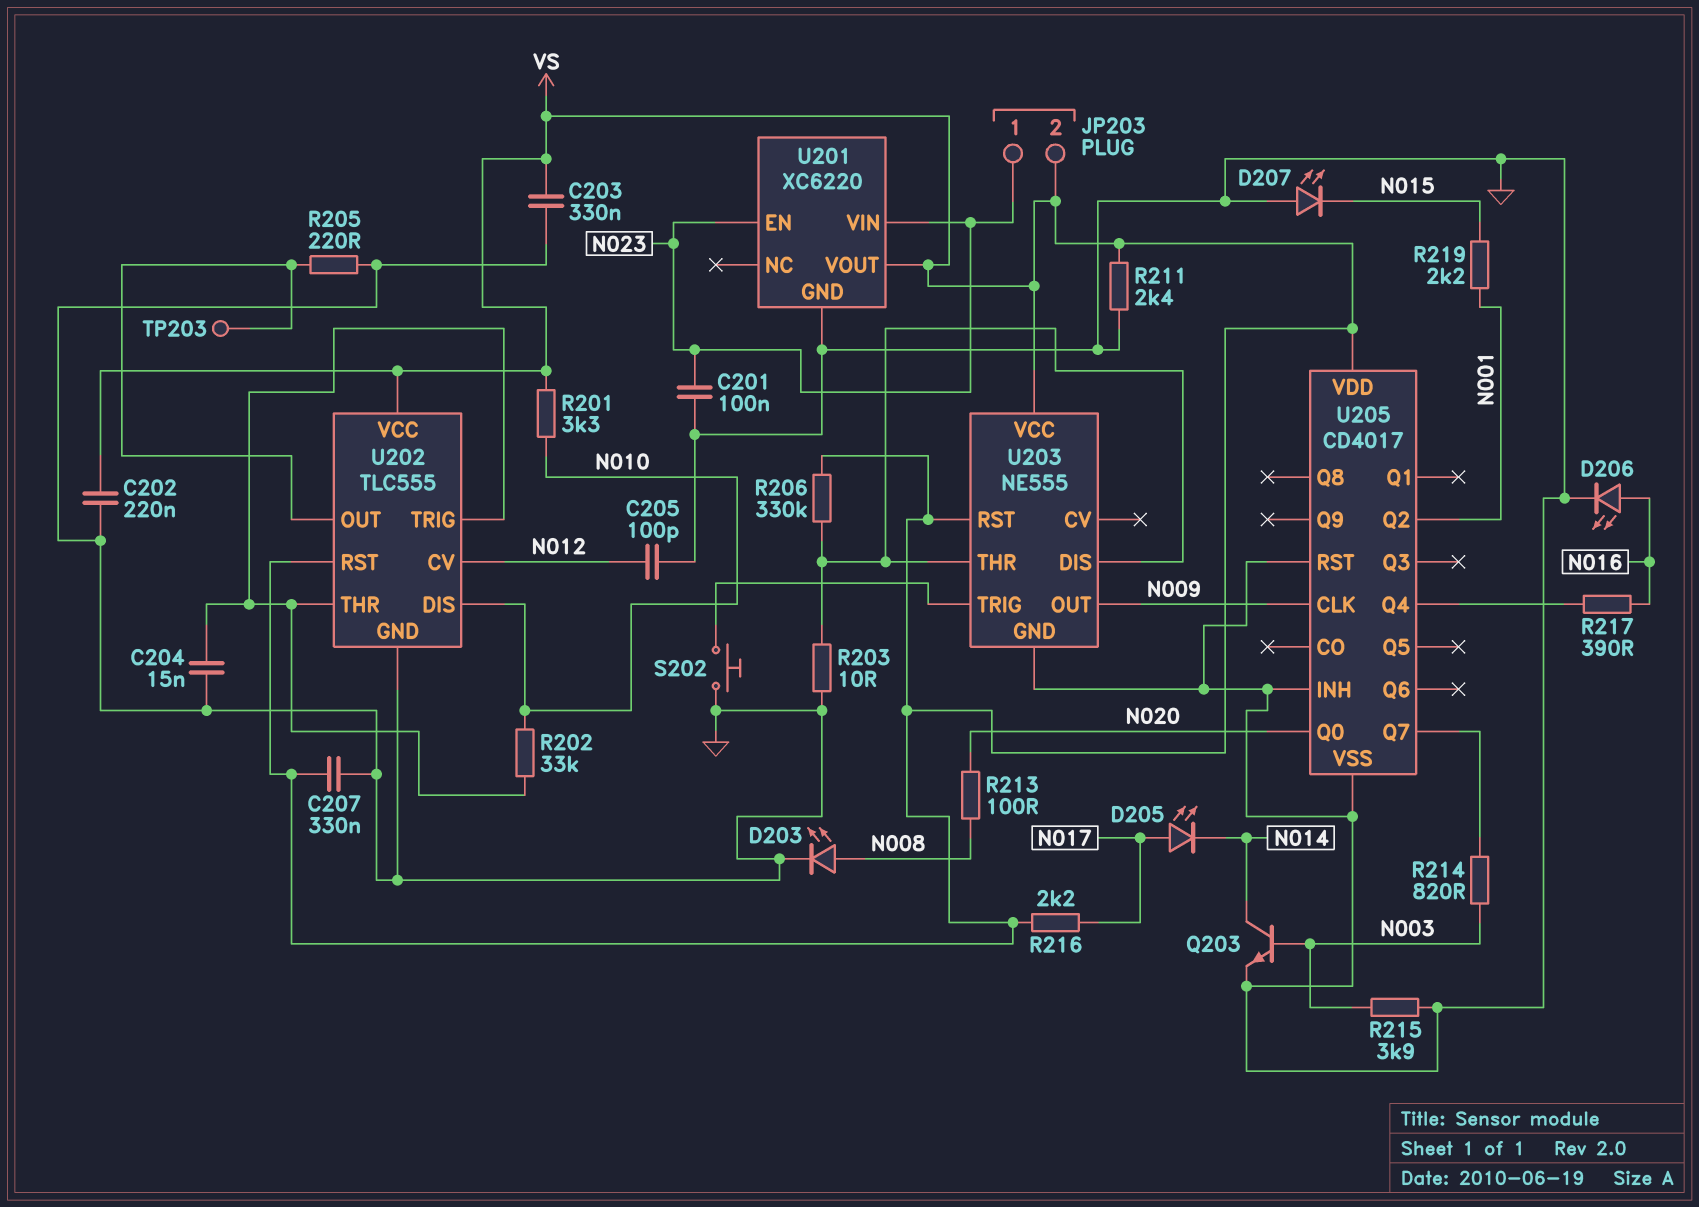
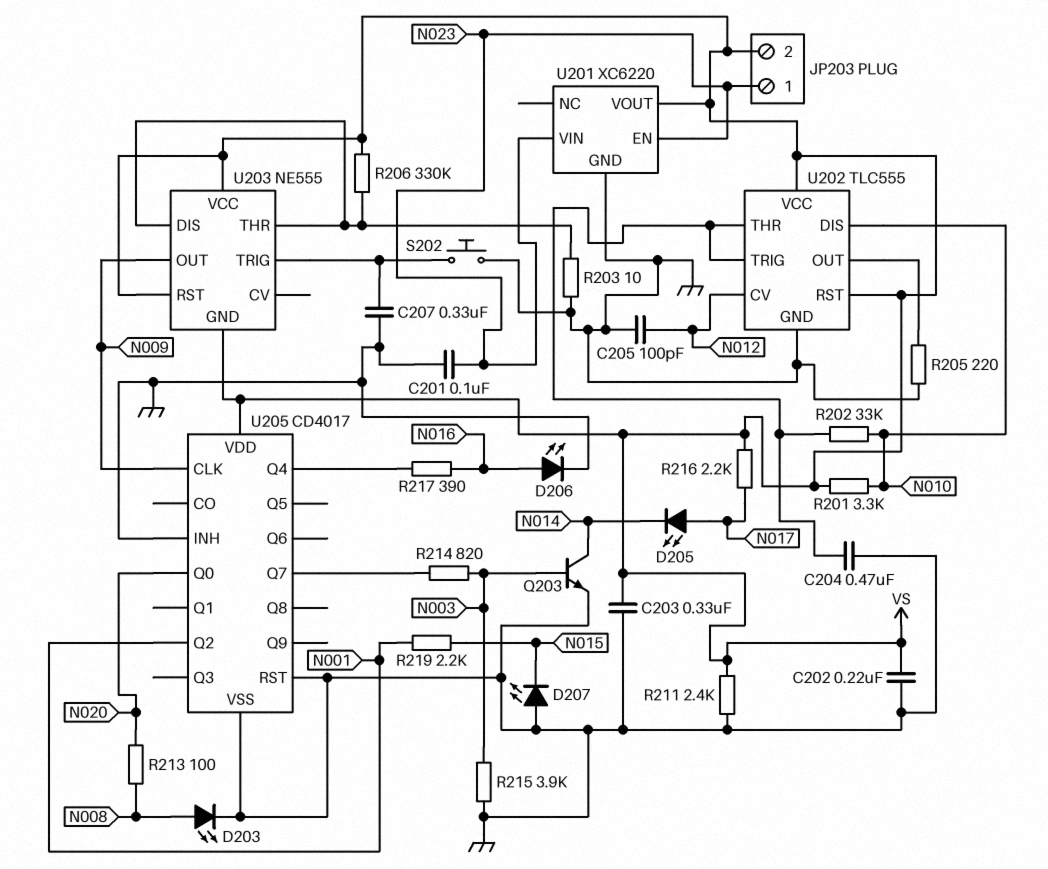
C204: 15nF (GND, U202/THR) -> 470nF (GND, U202/THR)
C207: 330nF (GND, VS) -> 330nF (GND, U203/TRIG)
TP203: test point (U202/OUT) -> none
U203 pin GND: GND -> VS

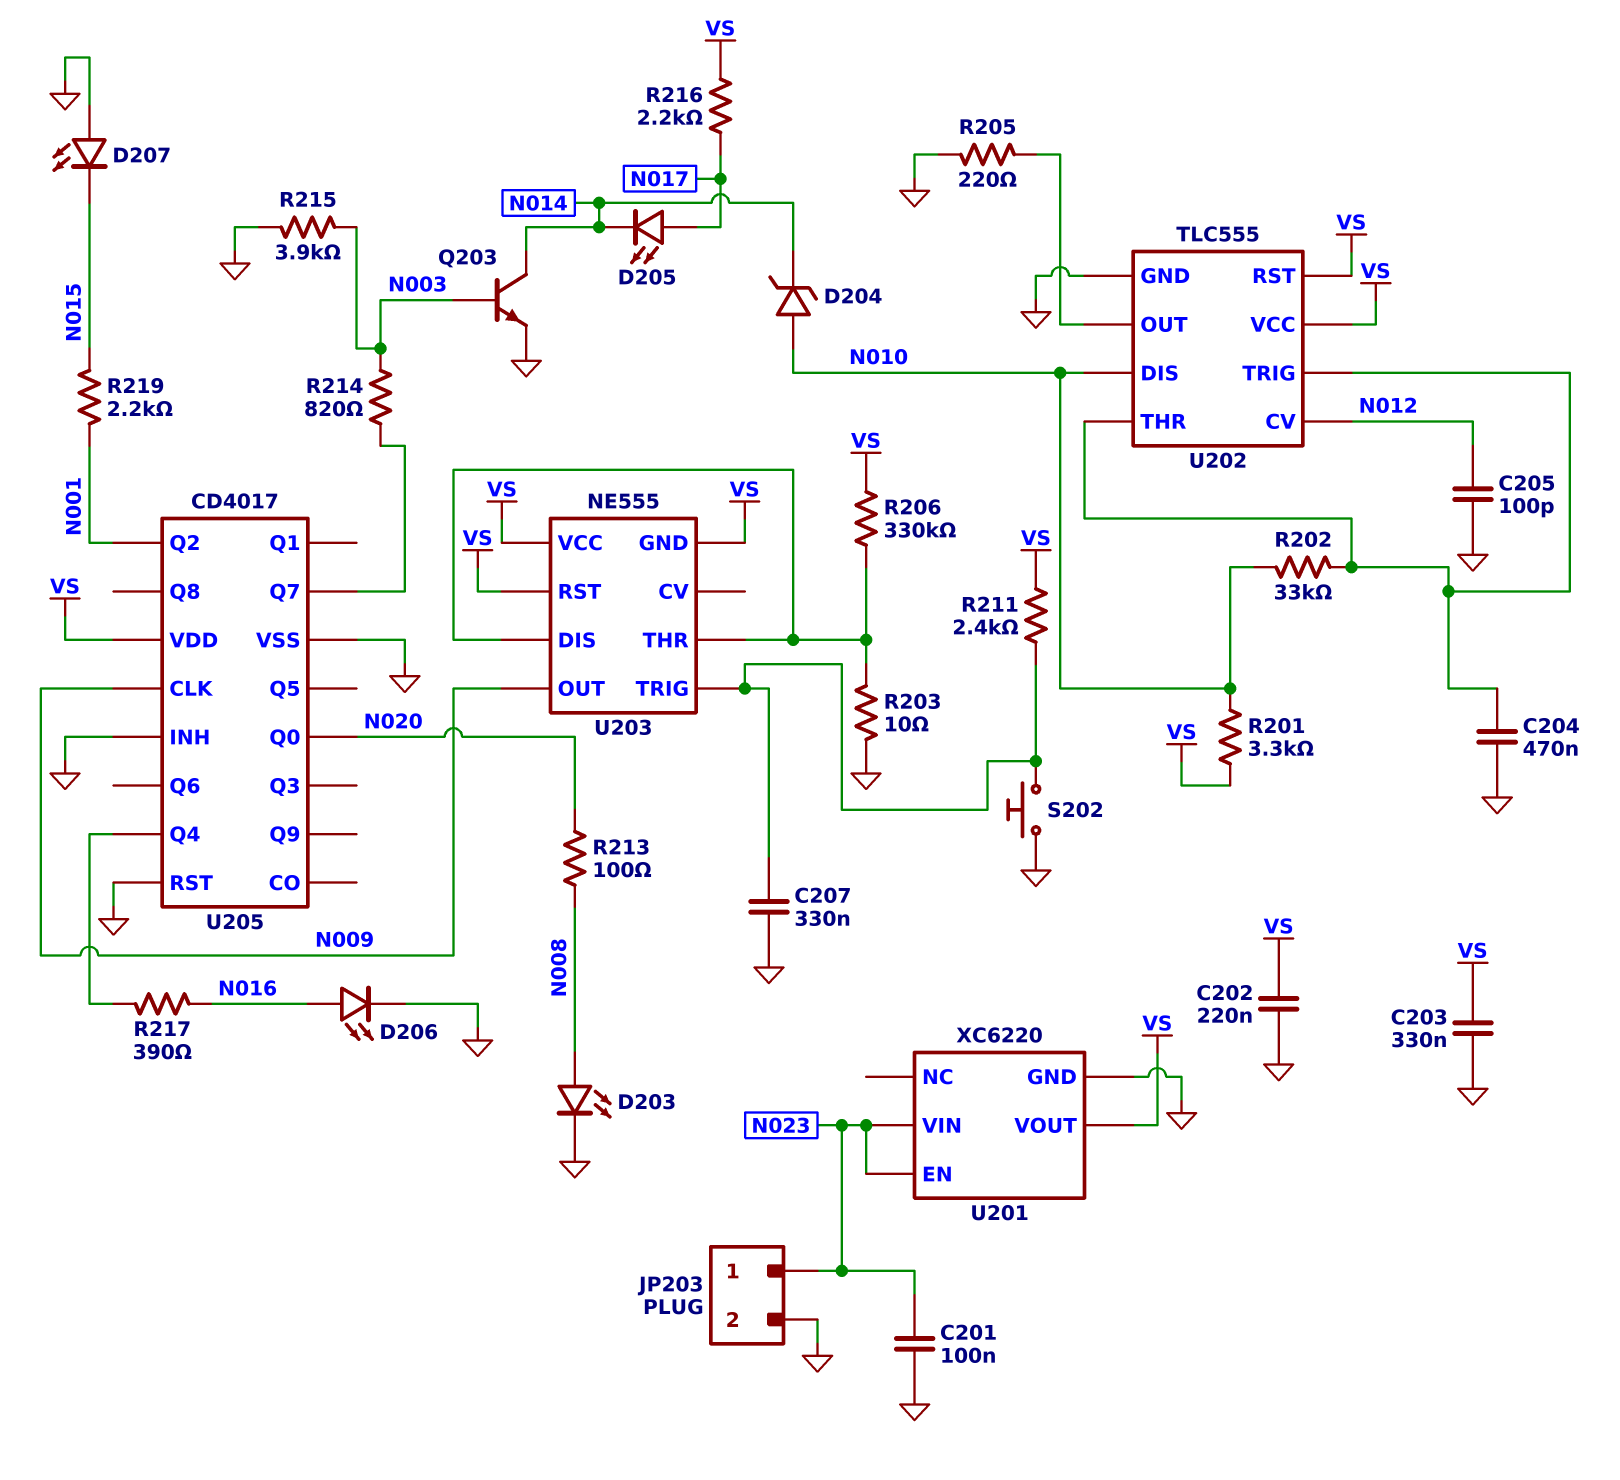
D204: none -> zener (A N010, K N014)
JP203 pin 2: VS -> GND
R211: 2.4k (GND, VS) -> 2.4k (U203/TRIG, VS)

